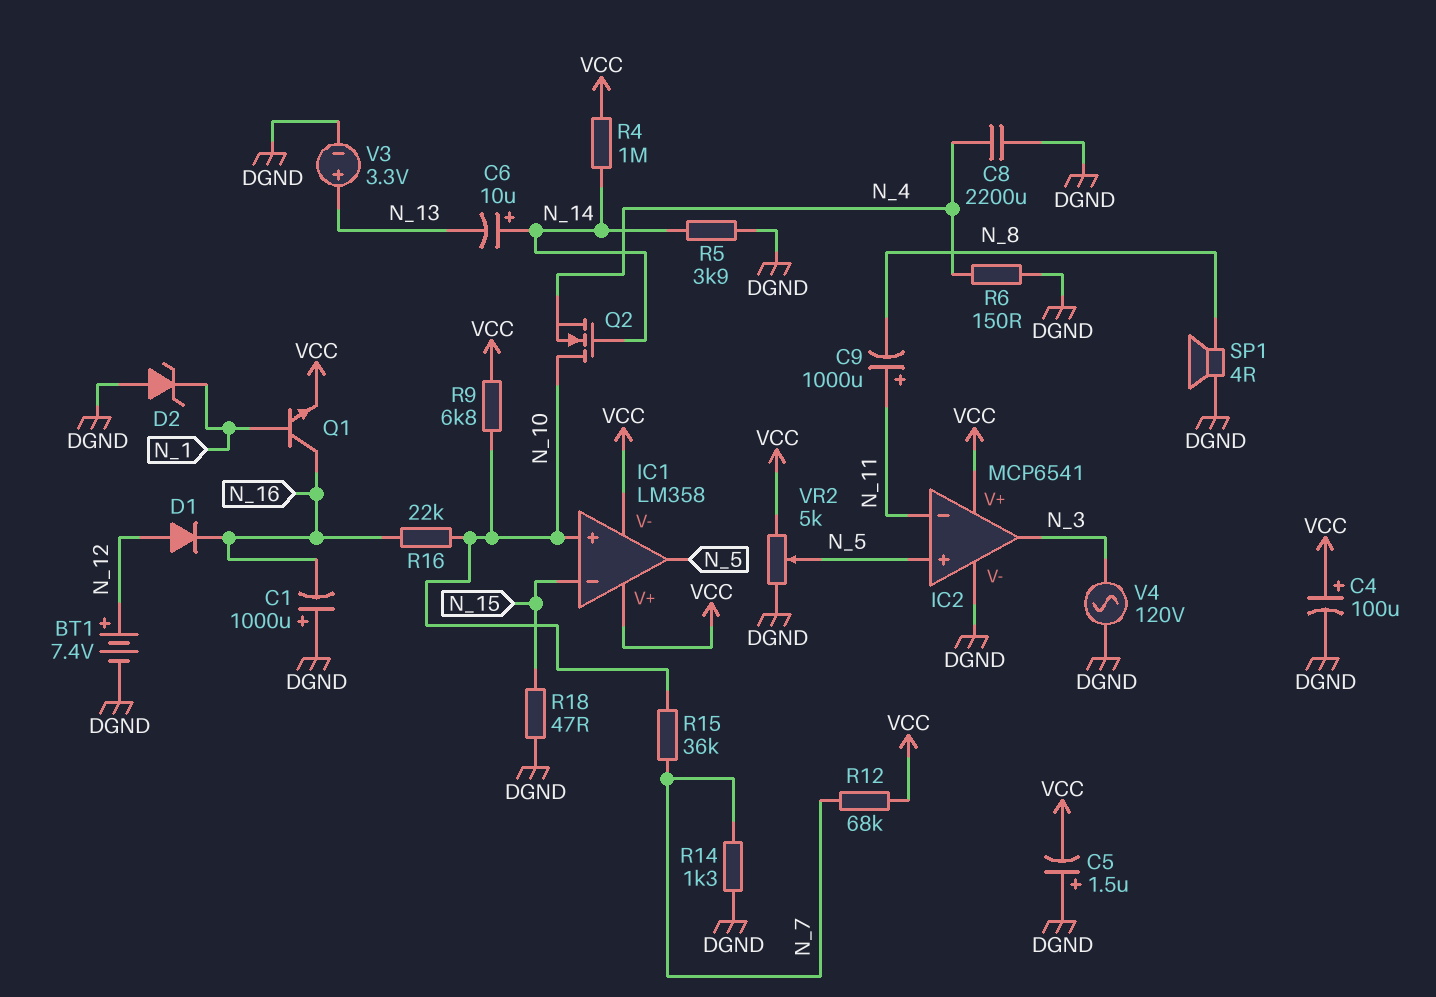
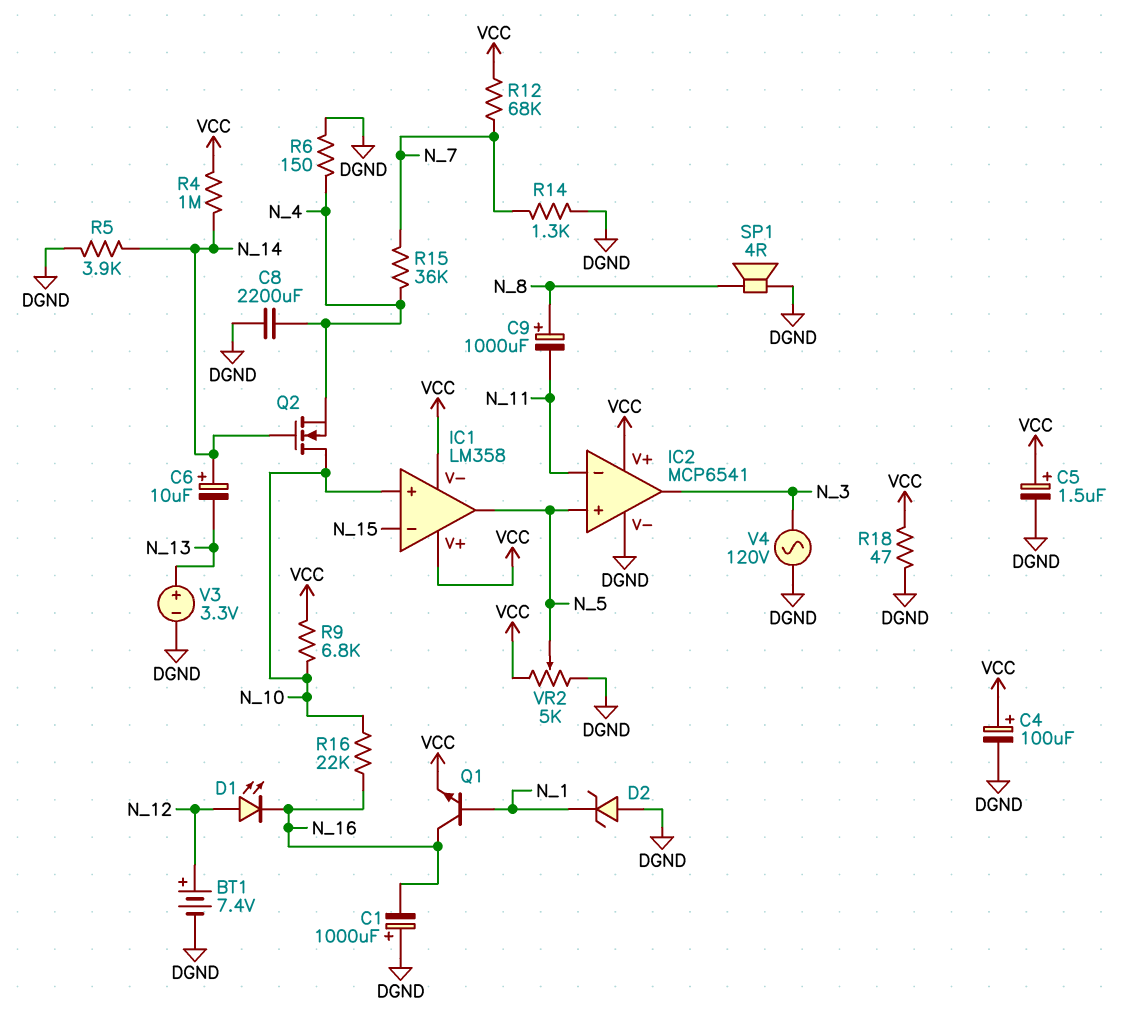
C5: 1.5uF (plus DGND, minus VCC) -> 1.5uF (plus VCC, minus DGND)
C9: 1000uF (plus N_11, minus N_8) -> 1000uF (plus N_8, minus N_11)
D1: diode (A N_12, K N_16) -> LED (A N_12, K N_16)
R15: 36k (N_7, N_10) -> 36k (N_4, N_7)
R18: 47 (DGND, N_15) -> 47 (DGND, VCC)

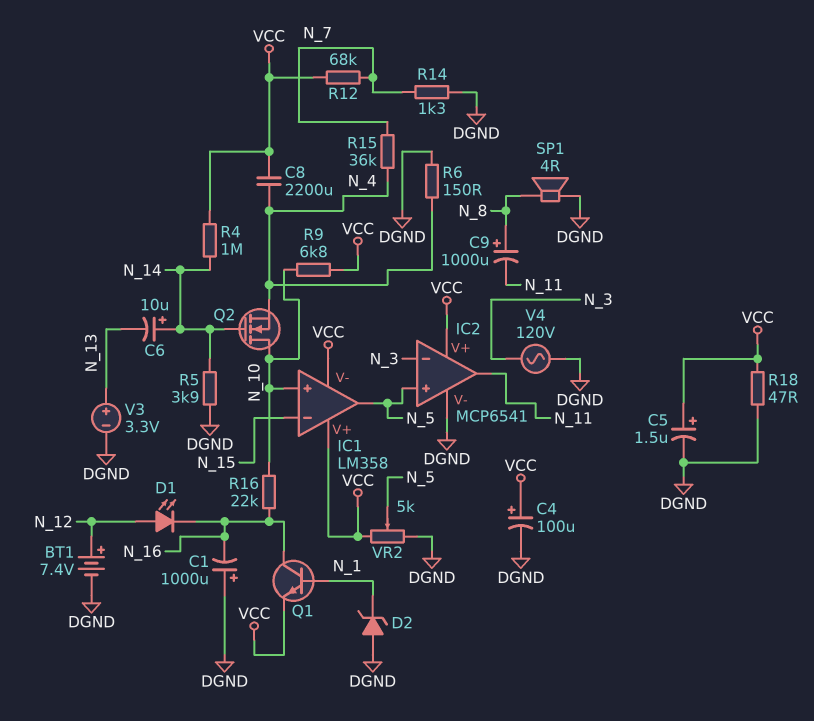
C8: 2200uF (DGND, N_4) -> 2200uF (N_4, VCC)
IC2 pin in-: N_11 -> N_3
IC2 pin out: N_3 -> N_11

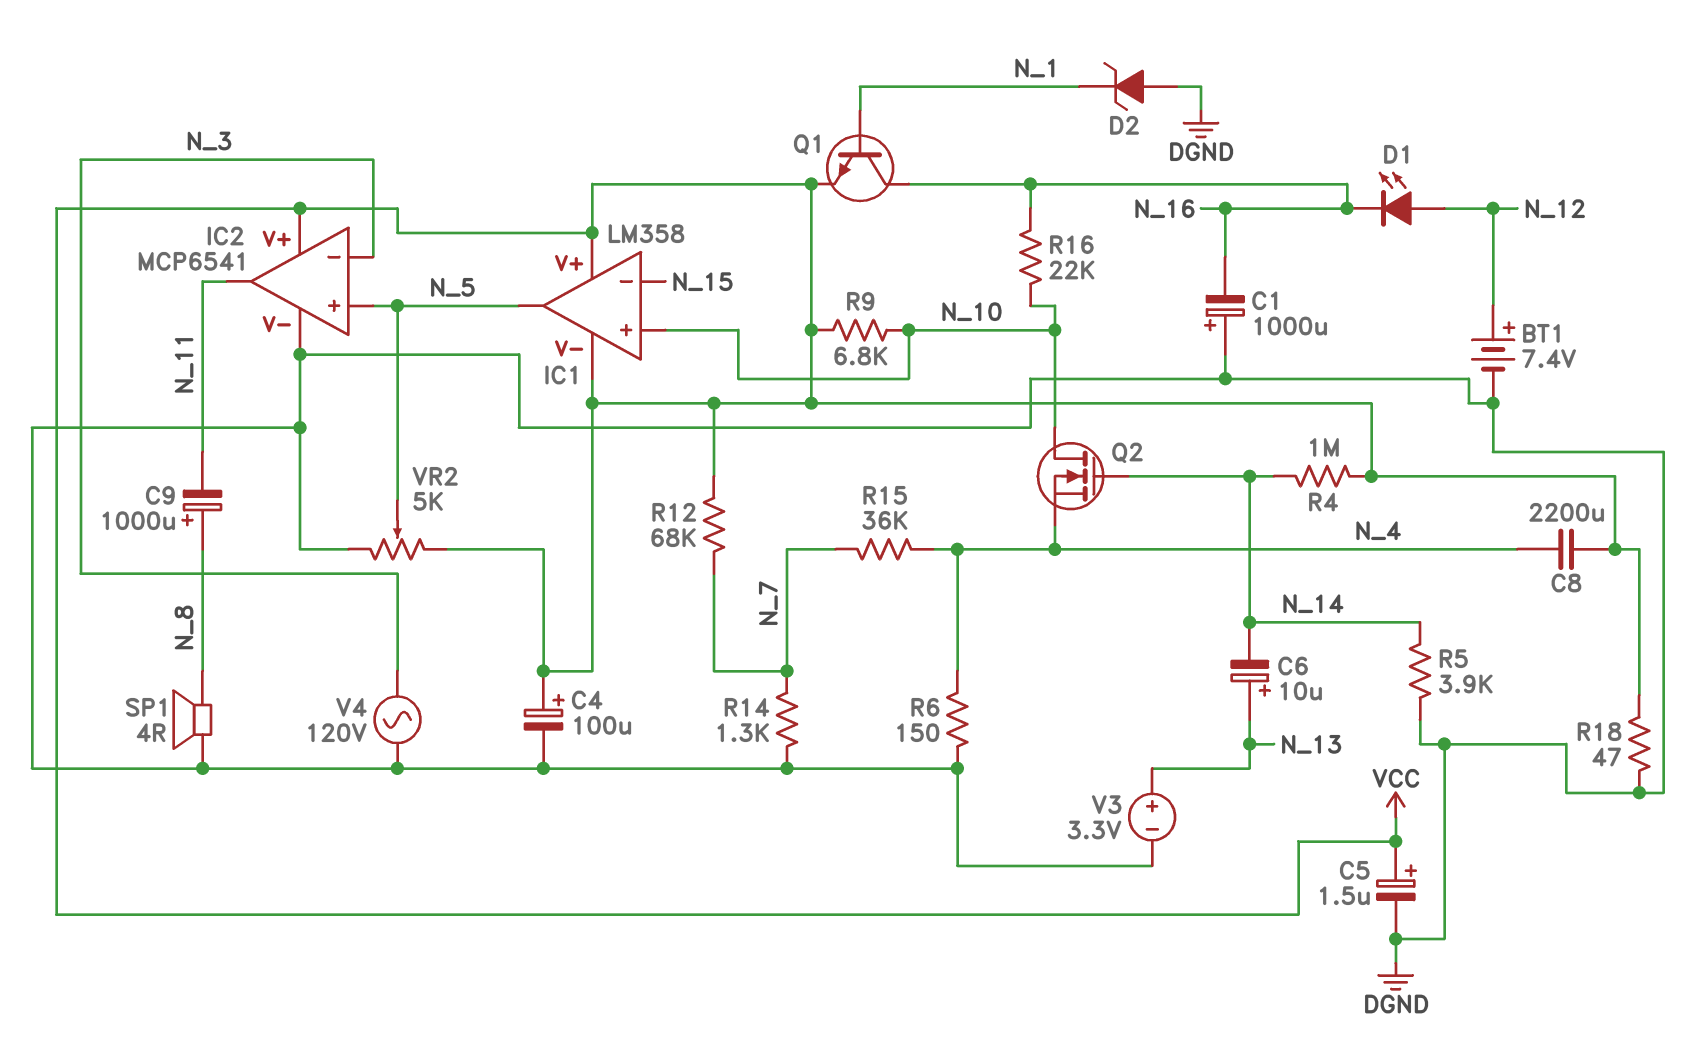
C6: 10uF (plus N_14, minus N_13) -> 10uF (plus N_13, minus N_14)

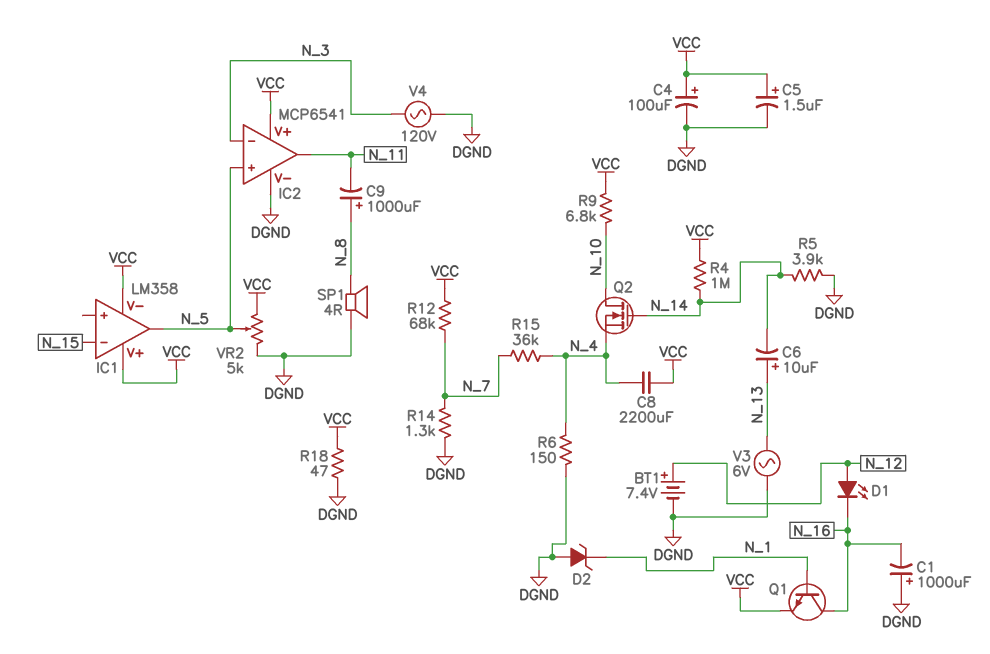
IC1 pin in+: N_10 -> none
R16: 22k (N_10, N_16) -> none
V3: 3.3V (plus N_13, minus DGND) -> AC 6V (DGND, N_13)

